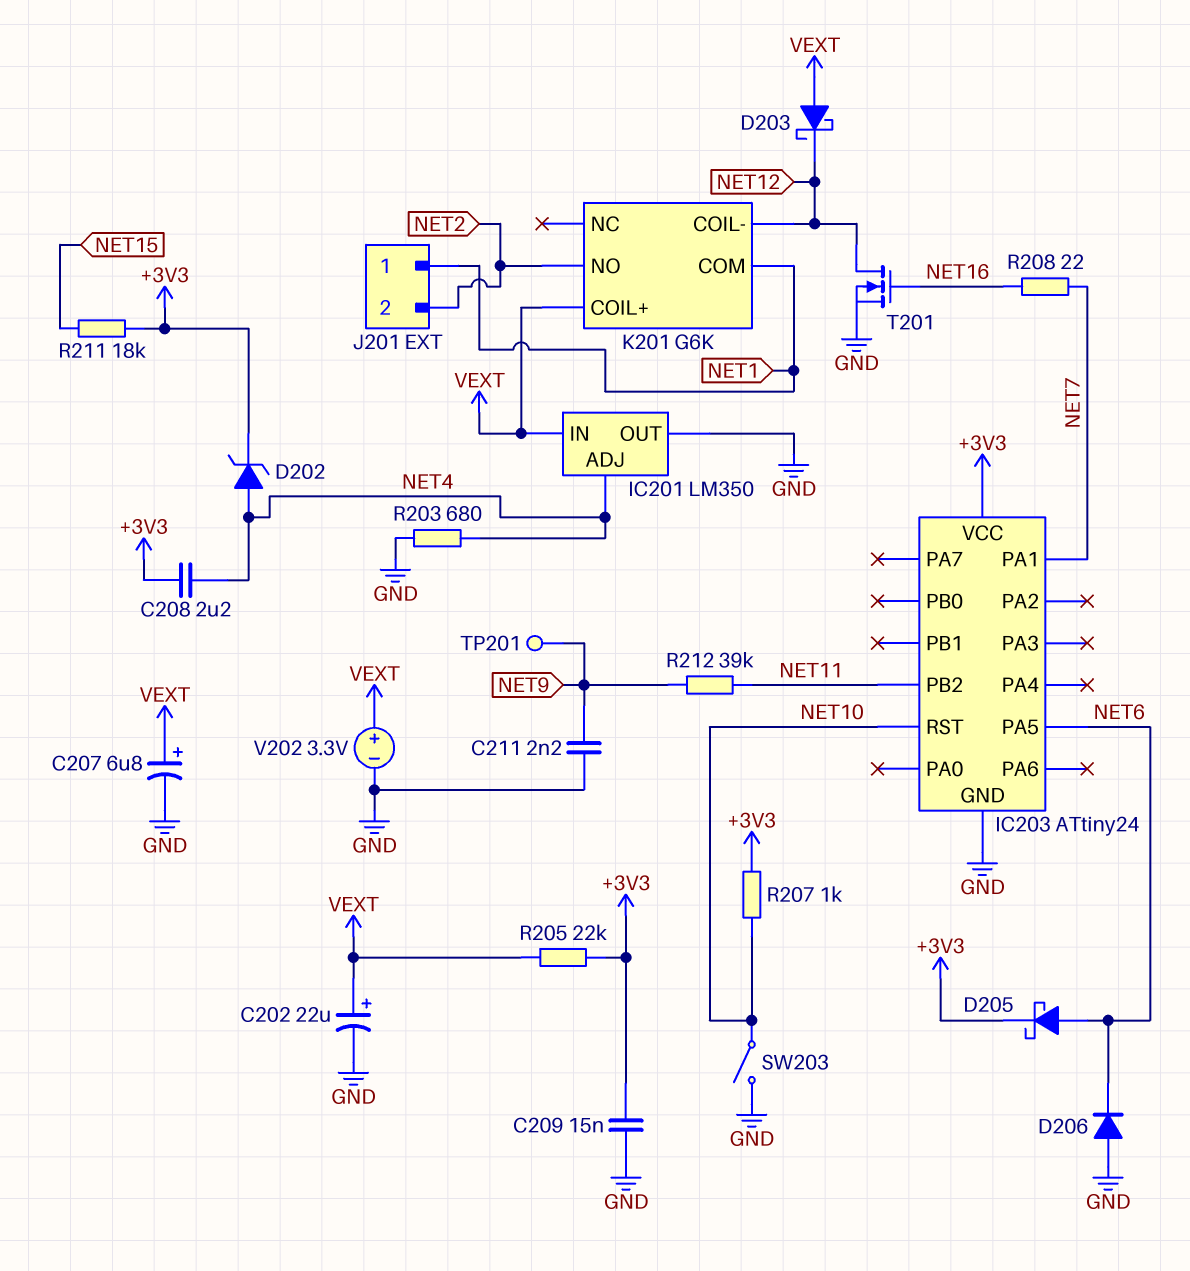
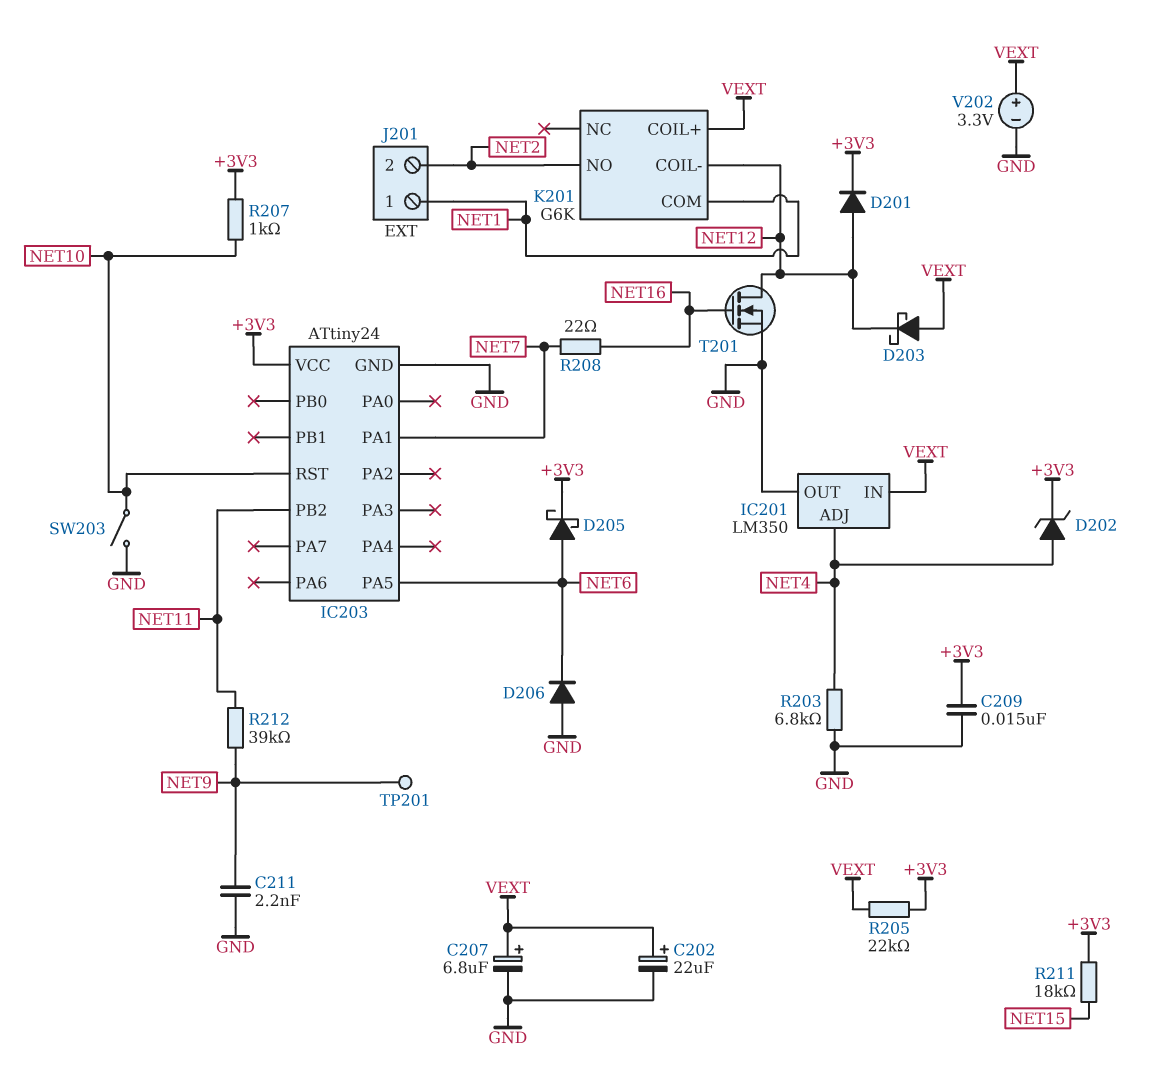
C208: 2.2uF (+3V3, NET4) -> none
D201: none -> diode (A NET12, K +3V3)
R203: 680 (GND, NET4) -> 6.8k (GND, NET4)

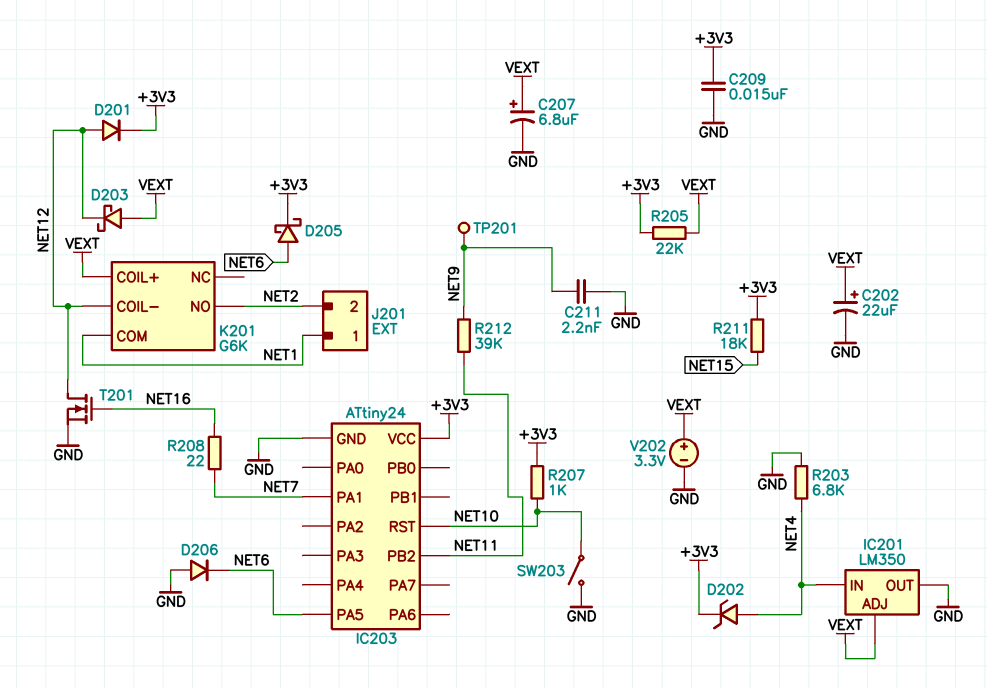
IC201 pin ADJ: NET4 -> VEXT
IC201 pin IN: VEXT -> NET4

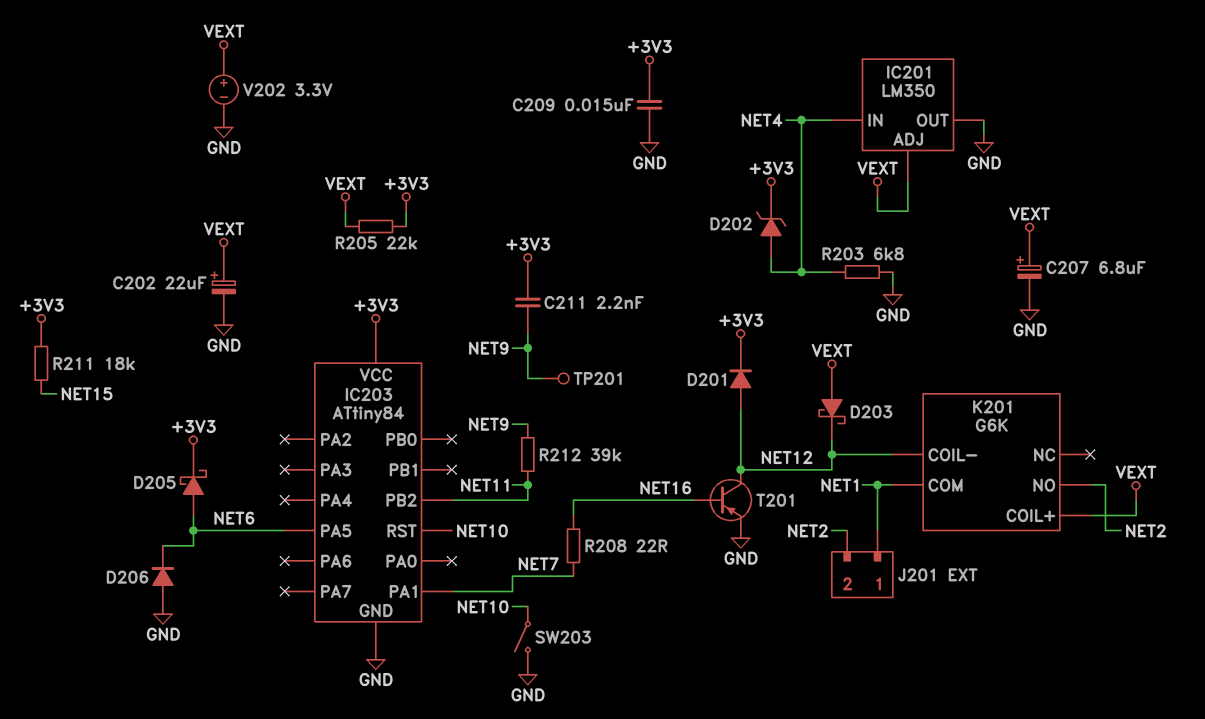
C211: 2.2nF (GND, NET9) -> 2.2nF (+3V3, NET9)
IC203: ATtiny24 -> ATtiny84
R207: 1k (+3V3, NET10) -> none
T201: NMOS (G NET16, D NET12, S GND) -> PNP (B NET16, C NET12, E GND)

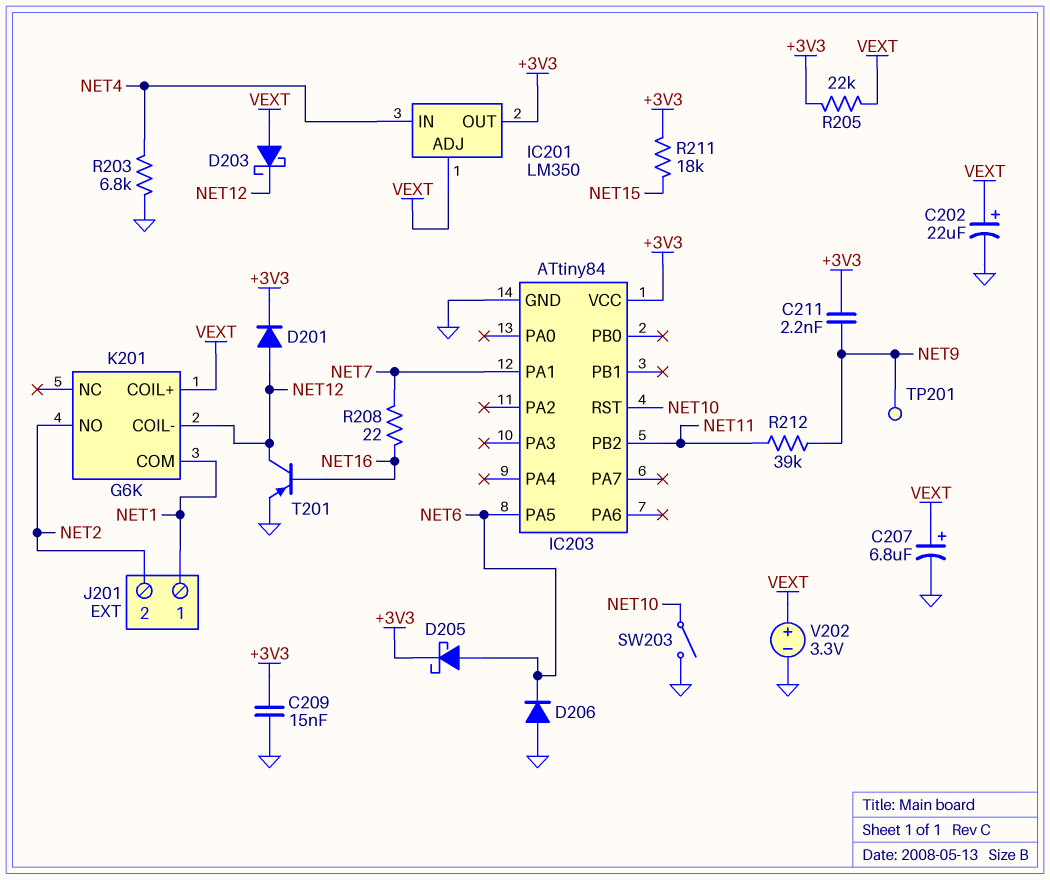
D202: zener (A NET4, K +3V3) -> none
IC201 pin OUT: GND -> +3V3

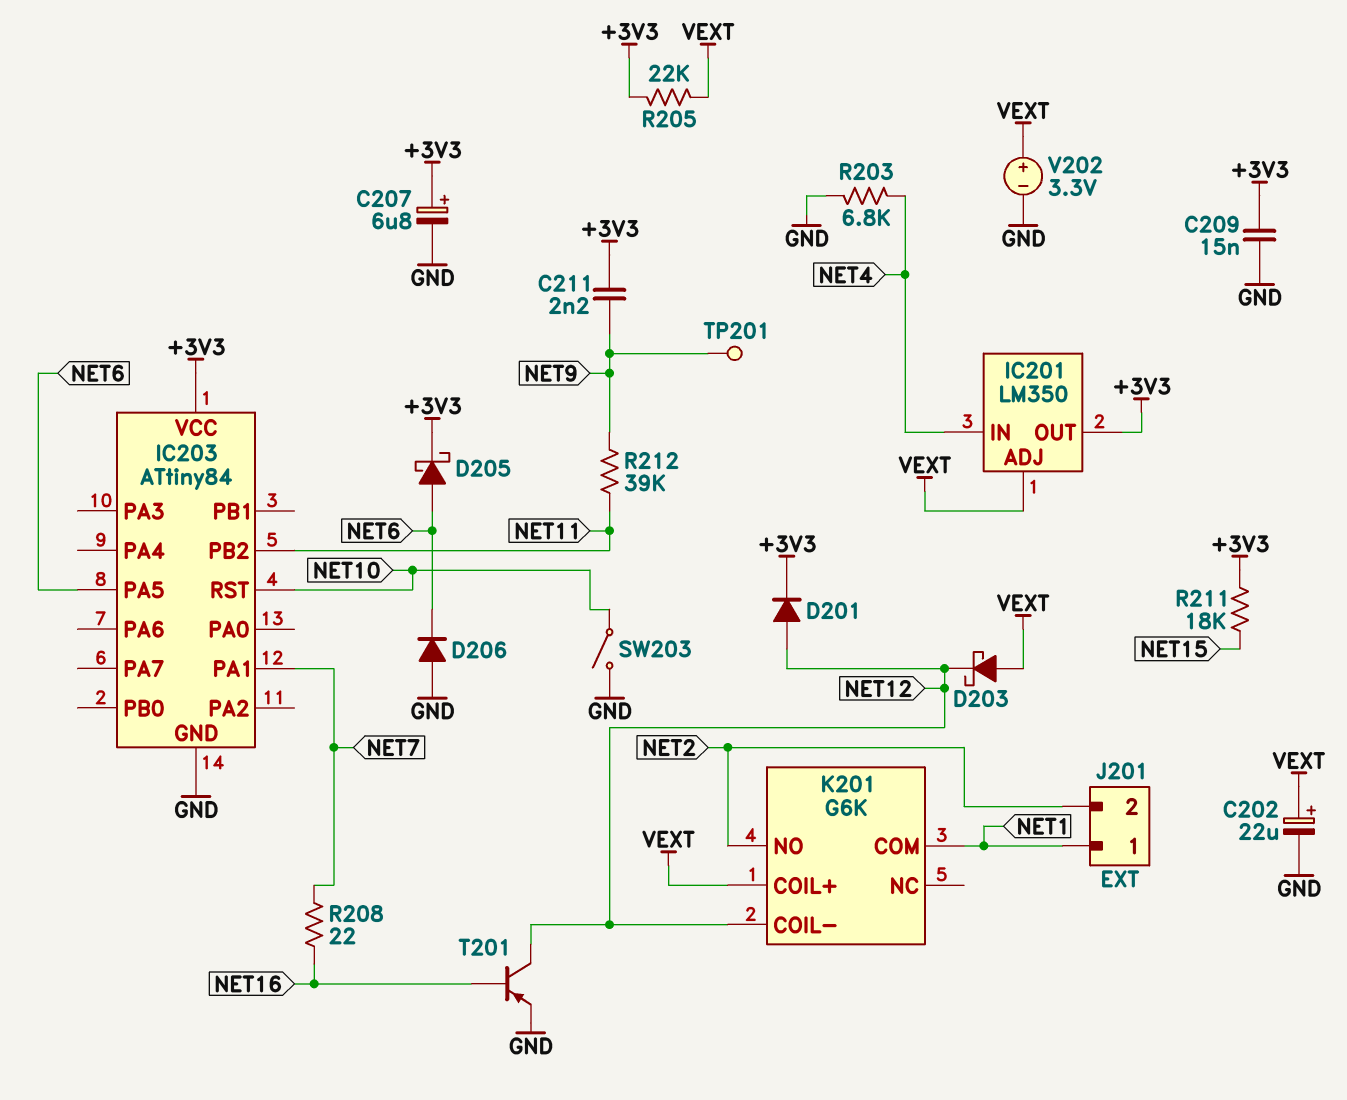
C207: 6.8uF (plus VEXT, minus GND) -> 6.8uF (plus +3V3, minus GND)

